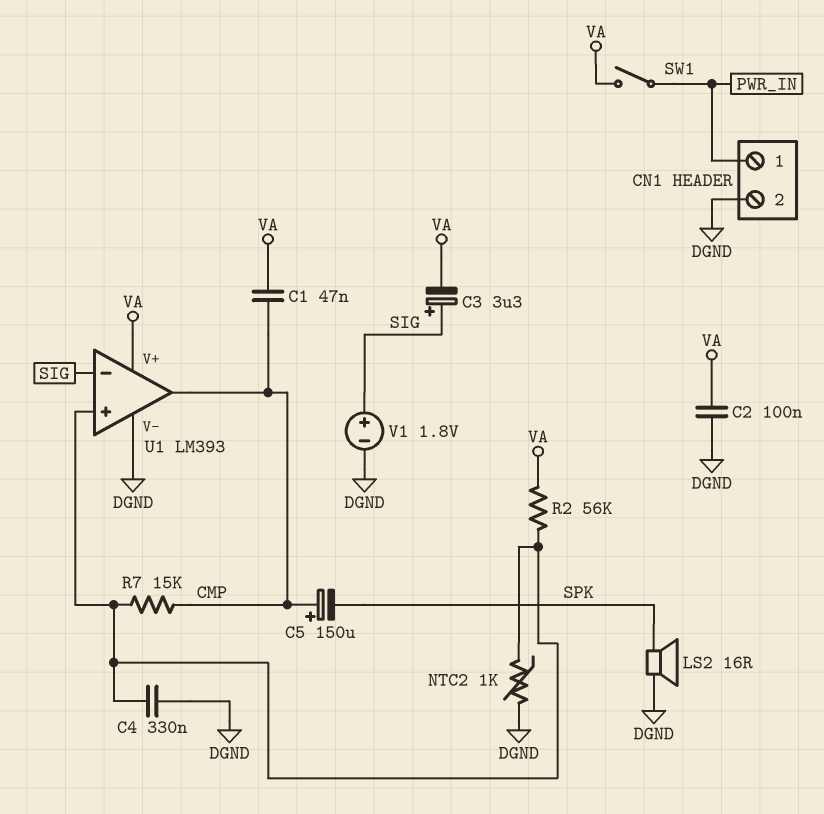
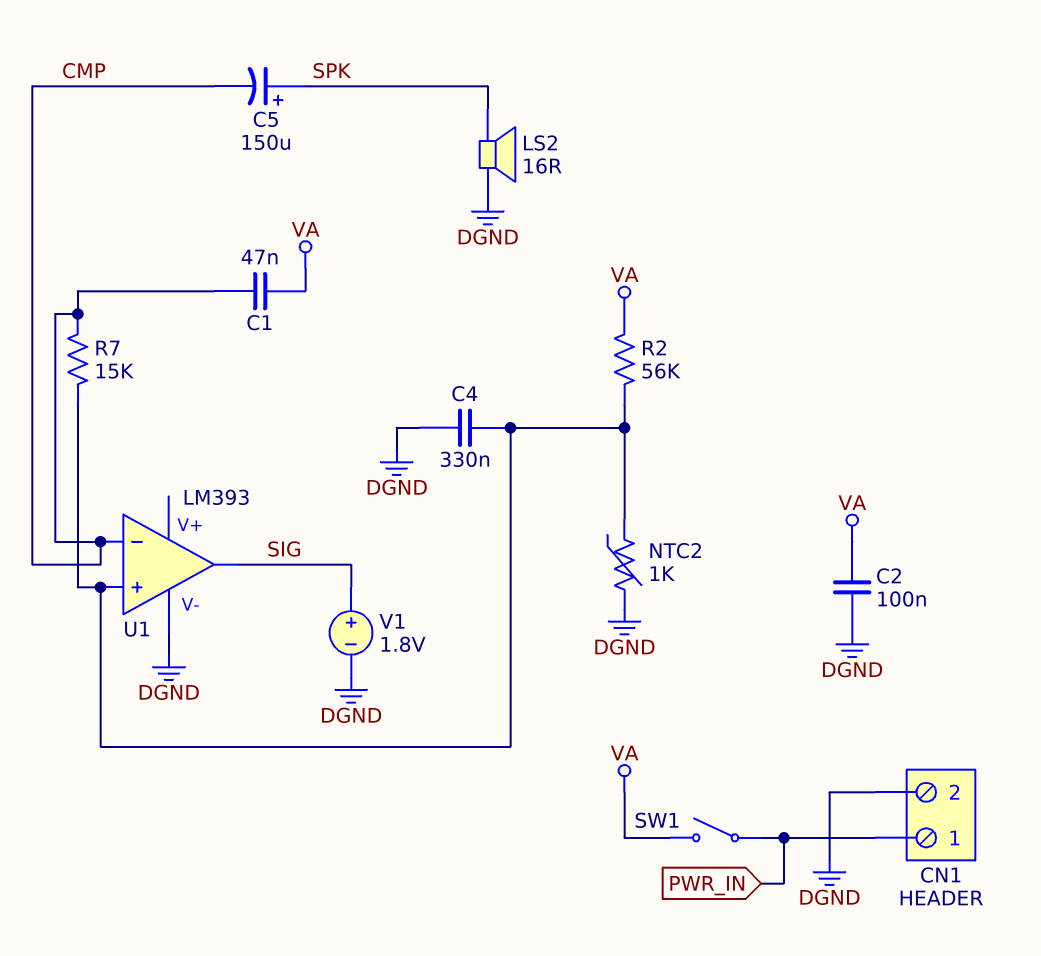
C3: 3.3uF (plus SIG, minus VA) -> none
C5: 150uF (plus CMP, minus SPK) -> 150uF (plus SPK, minus CMP)
U1 pin V+: VA -> none
U1 pin in-: SIG -> CMP
U1 pin out: CMP -> SIG

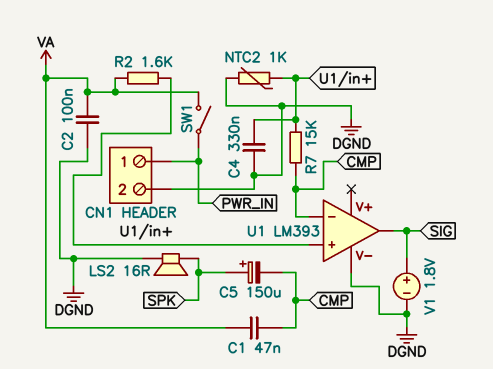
R2: 56k (U1/in+, VA) -> 1.6k (U1/in+, VA)

